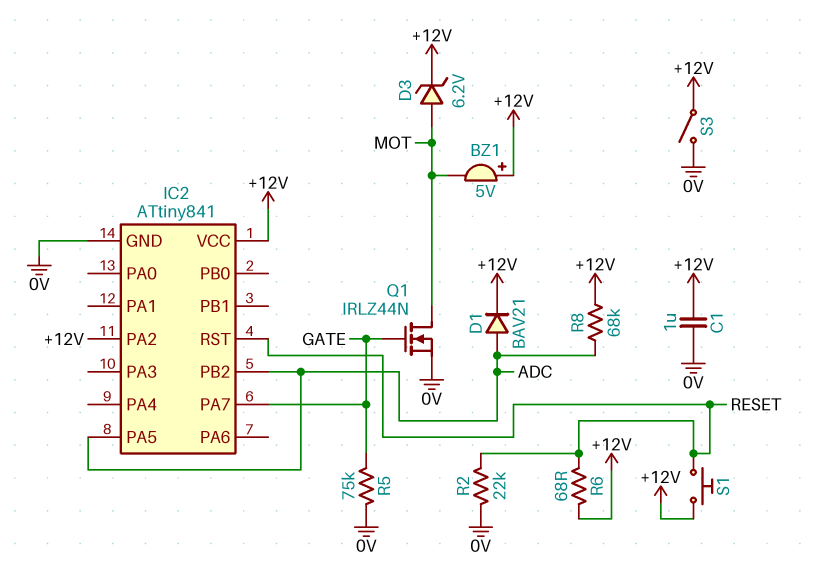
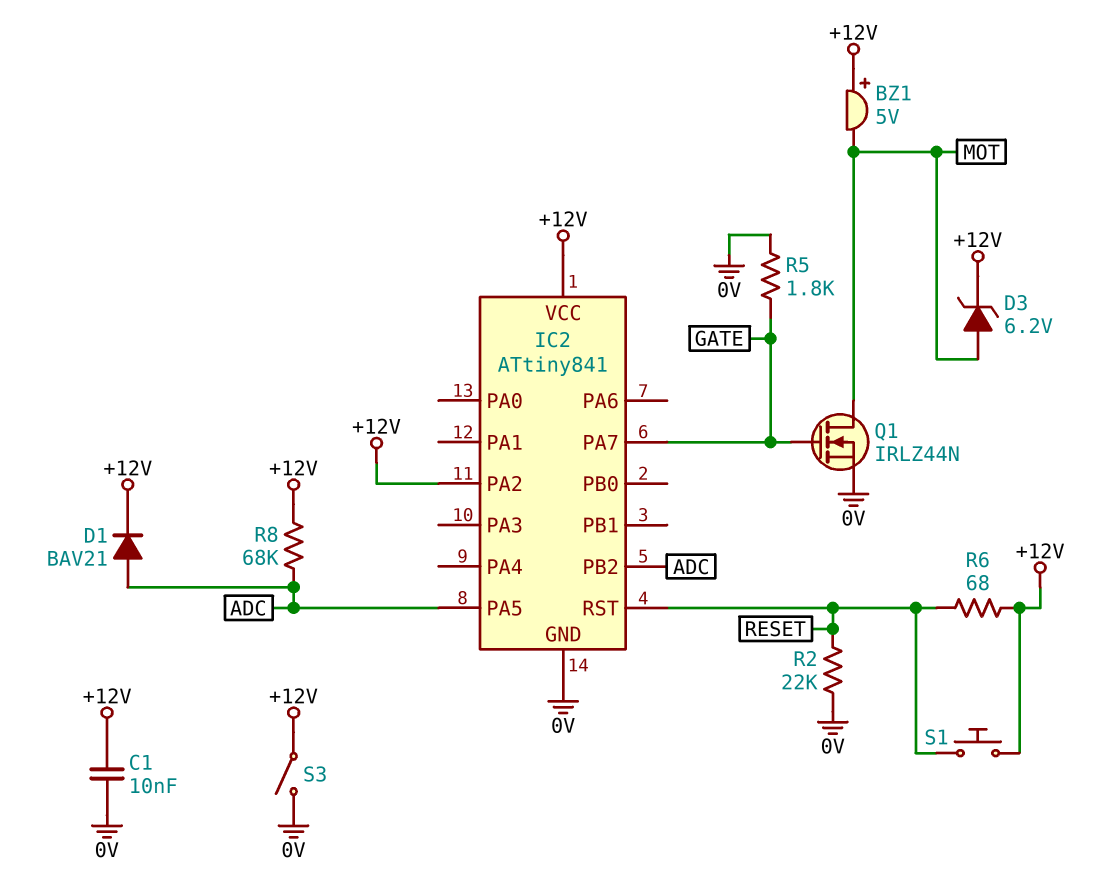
C1: 1uF (+12V, 0V) -> 10nF (+12V, 0V)
R5: 75k (0V, GATE) -> 1.8k (0V, GATE)

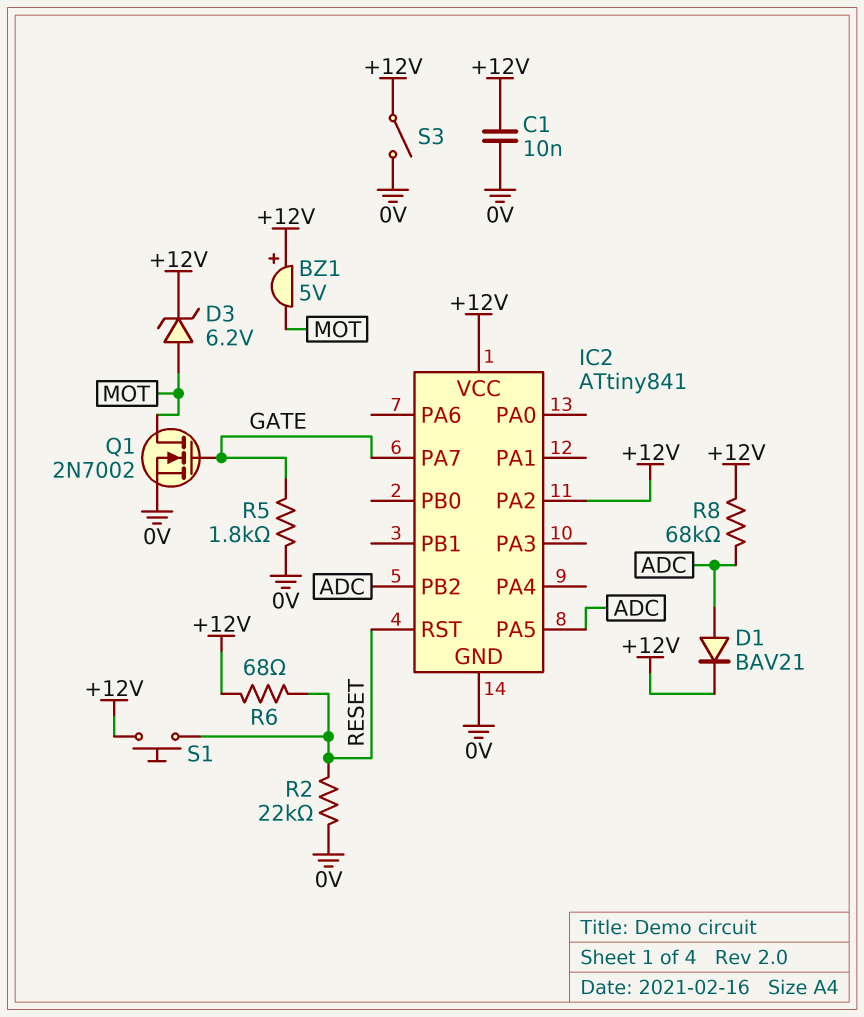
Q1: NMOS IRLZ44N (G GATE, D MOT, S 0V) -> NMOS 2N7002 (G GATE, D MOT, S 0V)

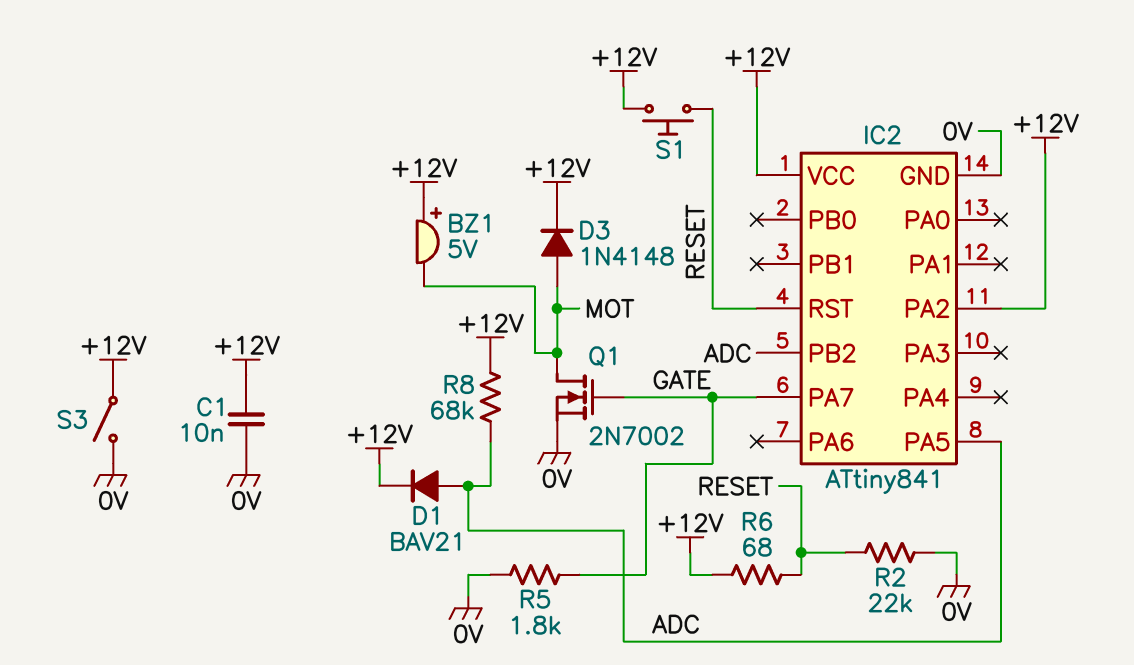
D3: zener 6.2V (A MOT, K +12V) -> diode 1N4148 (A MOT, K +12V)

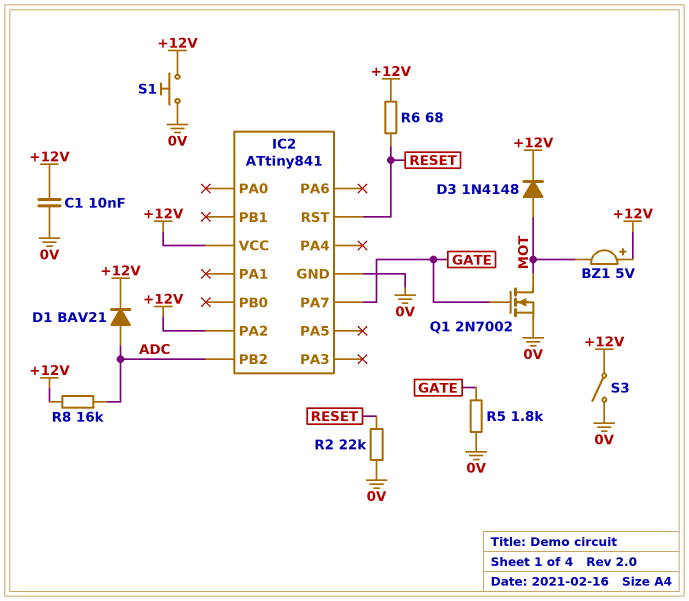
IC2 pin PA5: ADC -> none
R8: 68k (+12V, ADC) -> 16k (+12V, ADC)
S1: button (+12V, RESET) -> button (+12V, 0V)

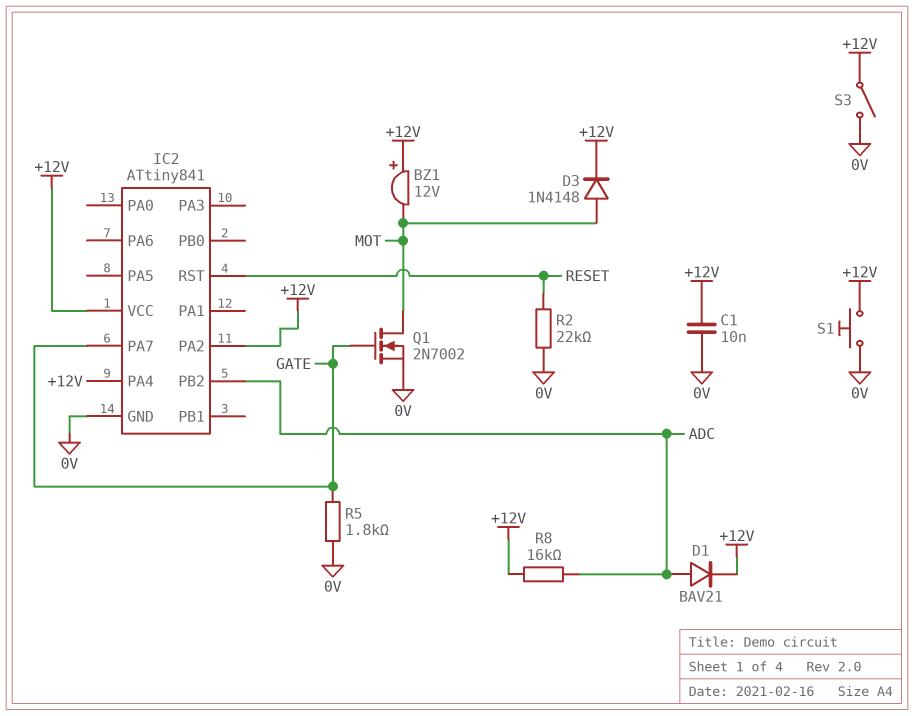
BZ1: buzzer 5V (plus +12V, minus MOT) -> buzzer 12V (plus +12V, minus MOT)
IC2 pin PA4: none -> +12V
R6: 68 (+12V, RESET) -> none

